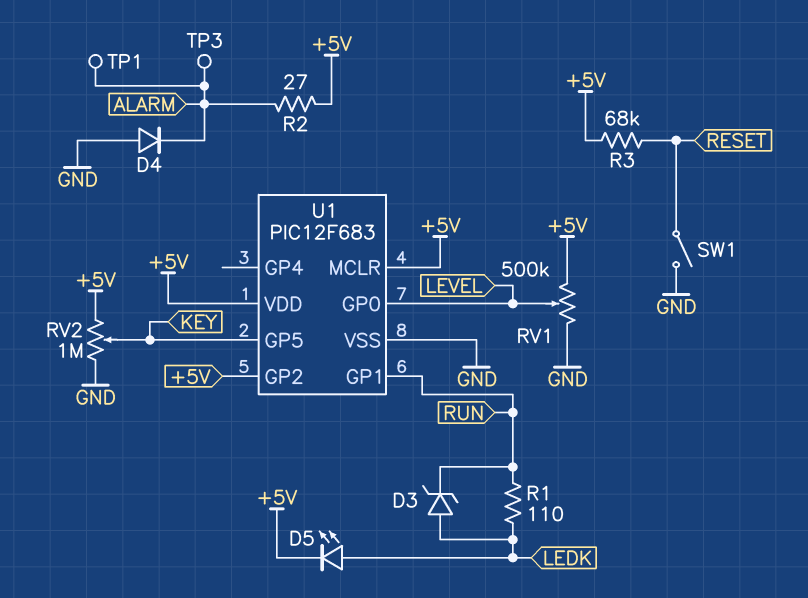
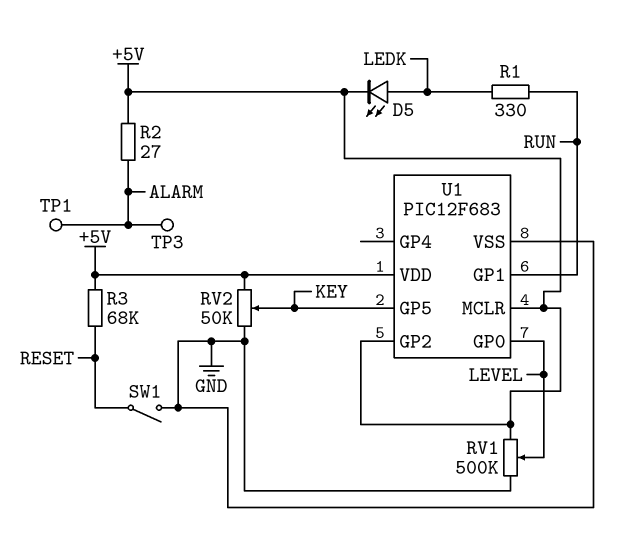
D3: zener (A LEDK, K RUN) -> none
D4: diode (A GND, K ALARM) -> none
R1: 110 (LEDK, RUN) -> 330 (LEDK, RUN)
RV2: 1M (+5V, GND, wiper KEY) -> 50k (+5V, GND, wiper KEY)

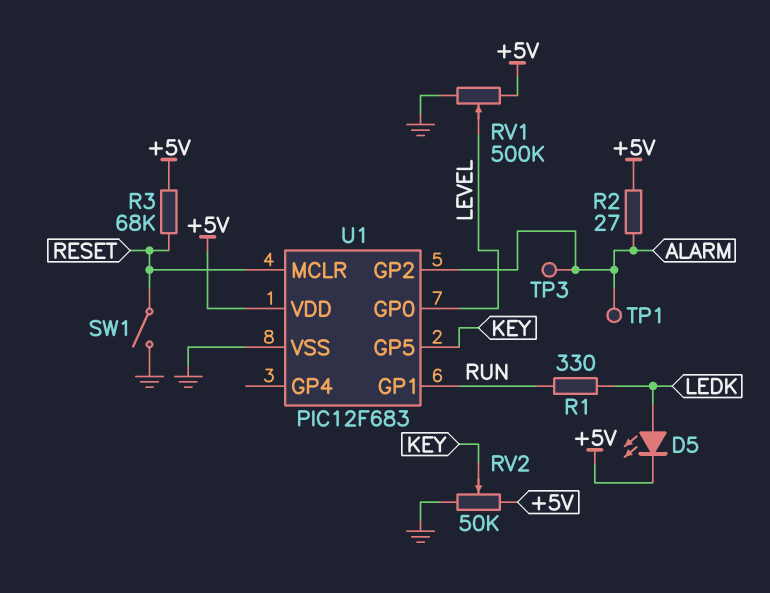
U1 pin GP2: +5V -> ALARM
U1 pin MCLR: +5V -> RESET

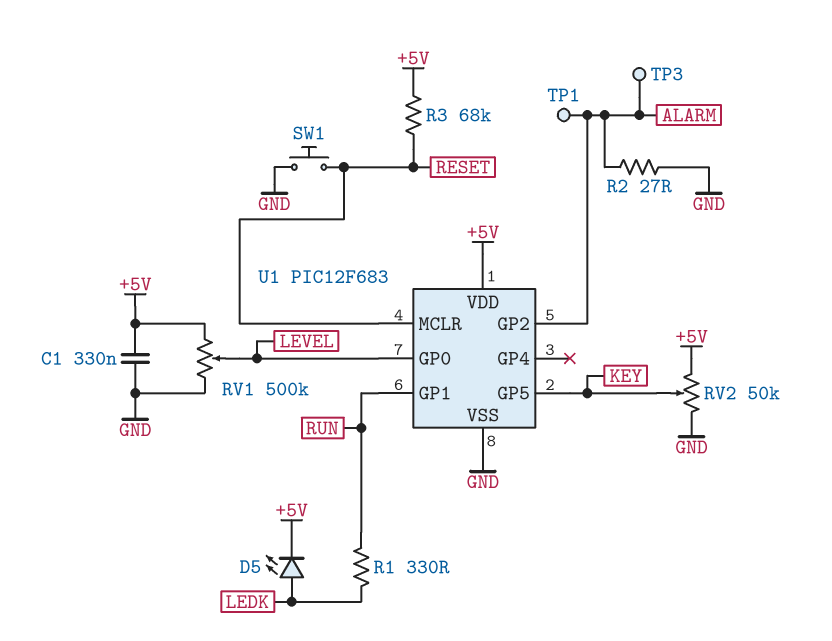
C1: none -> 330nF (+5V, GND)
R2: 27 (+5V, ALARM) -> 27 (ALARM, GND)
SW1: switch (GND, RESET) -> button (GND, RESET)

